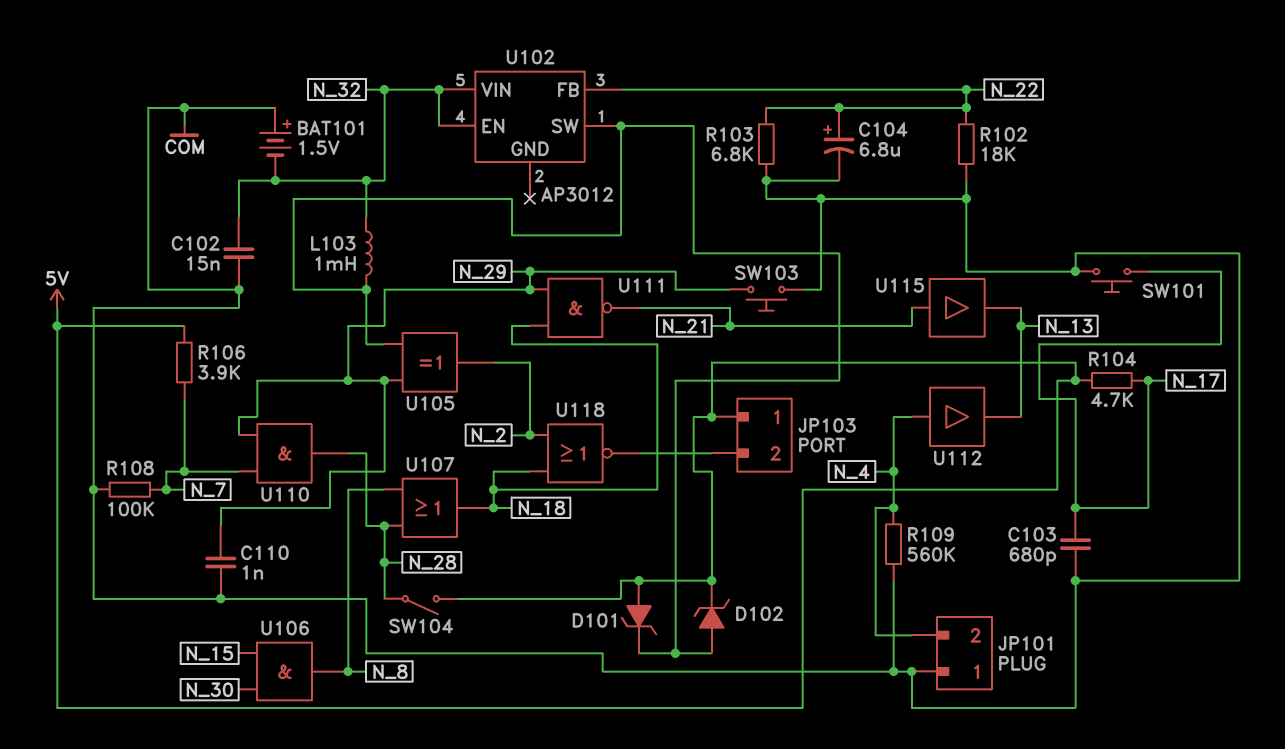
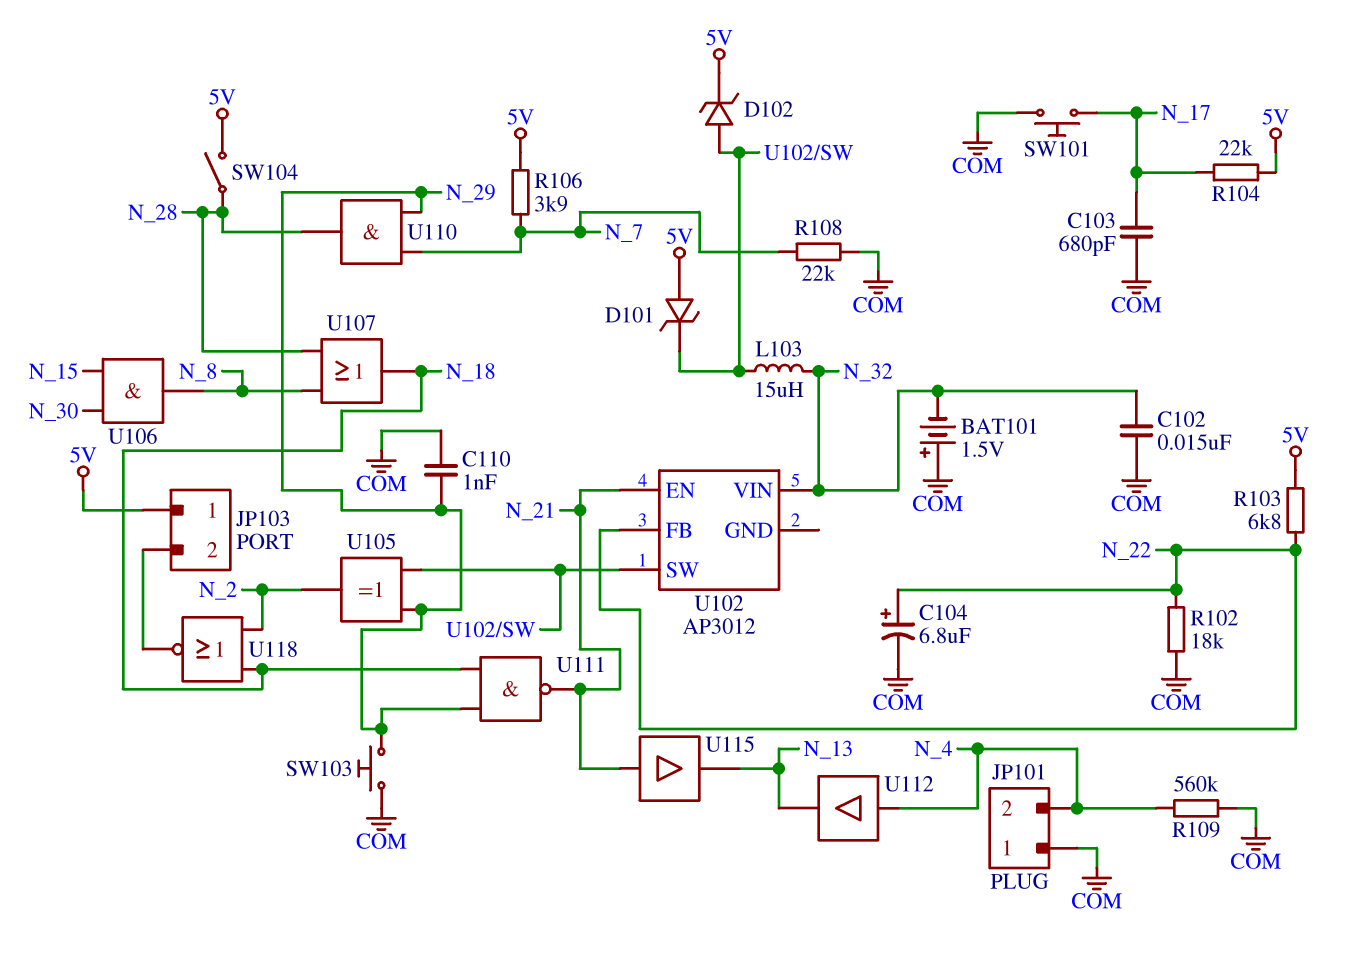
L103: 1mH (N_32, U102/SW) -> 15uH (N_32, U102/SW)
R103: 6.8k (COM, N_22) -> 6.8k (5V, N_22)
R104: 4.7k (5V, N_17) -> 22k (5V, N_17)
R108: 100k (COM, N_7) -> 22k (COM, N_7)
U102 pin EN: N_32 -> N_21

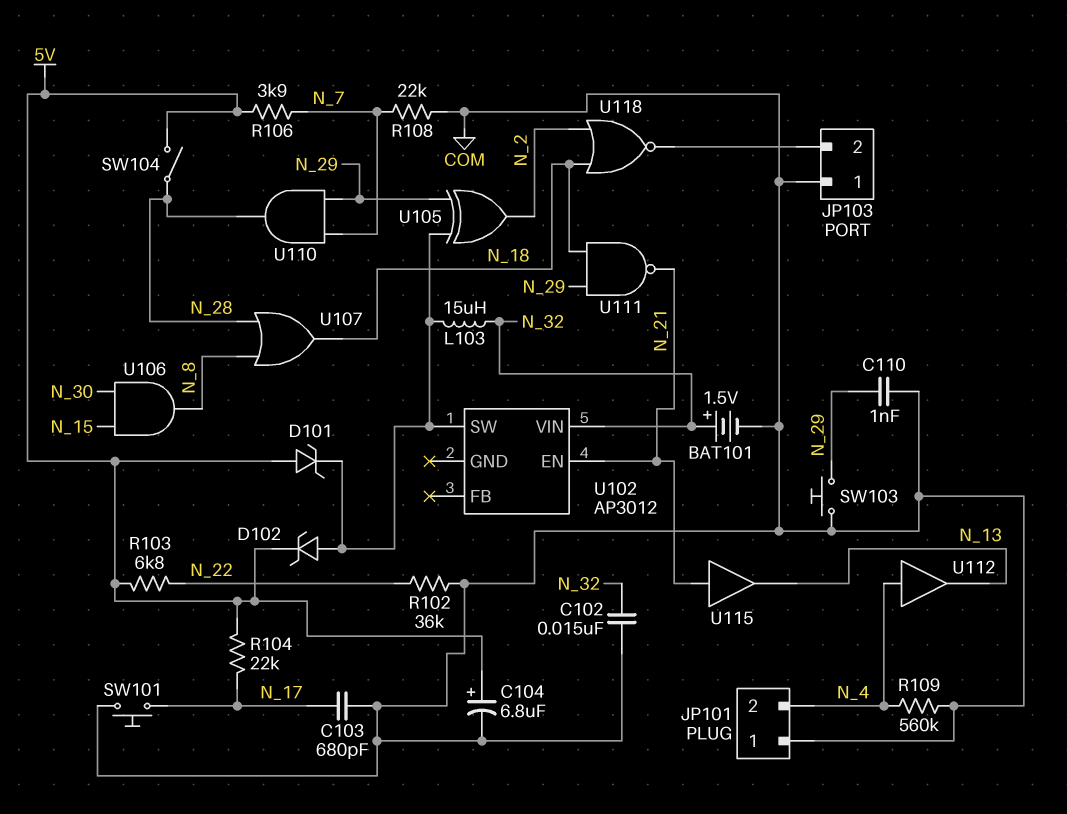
BAT101: 1.5V (plus COM, minus N_32) -> 1.5V (plus N_32, minus COM)
C104: 6.8uF (plus N_22, minus COM) -> 6.8uF (plus 5V, minus COM)
JP103 pin 1: 5V -> COM
R102: 18k (COM, N_22) -> 36k (COM, N_22)
U102 pin FB: N_22 -> none

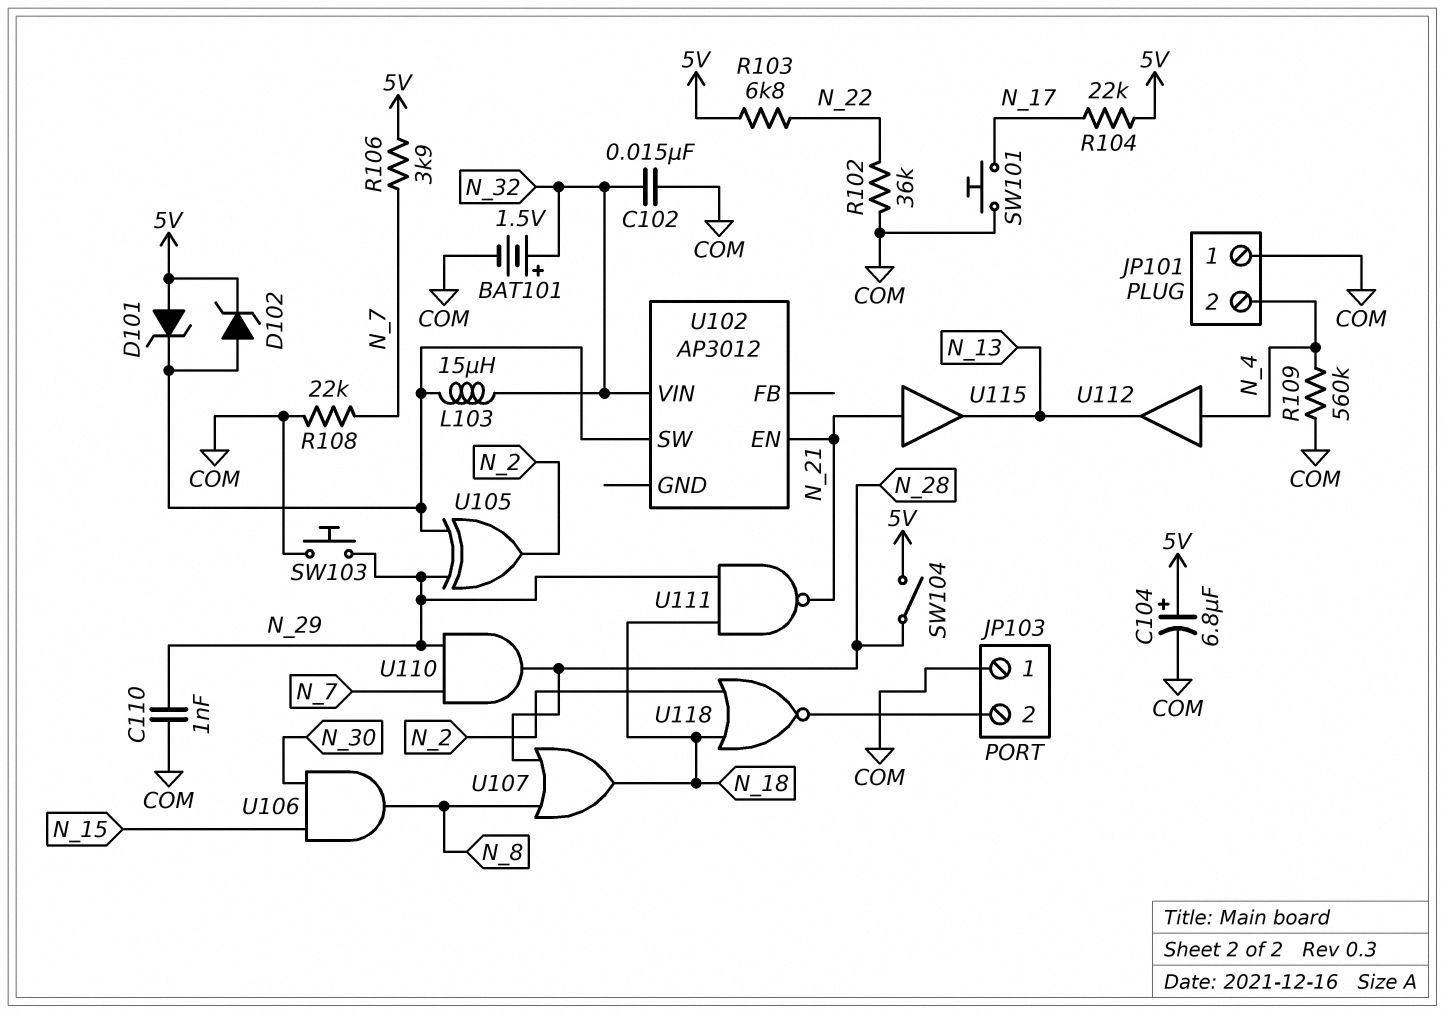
C103: 680pF (COM, N_17) -> none

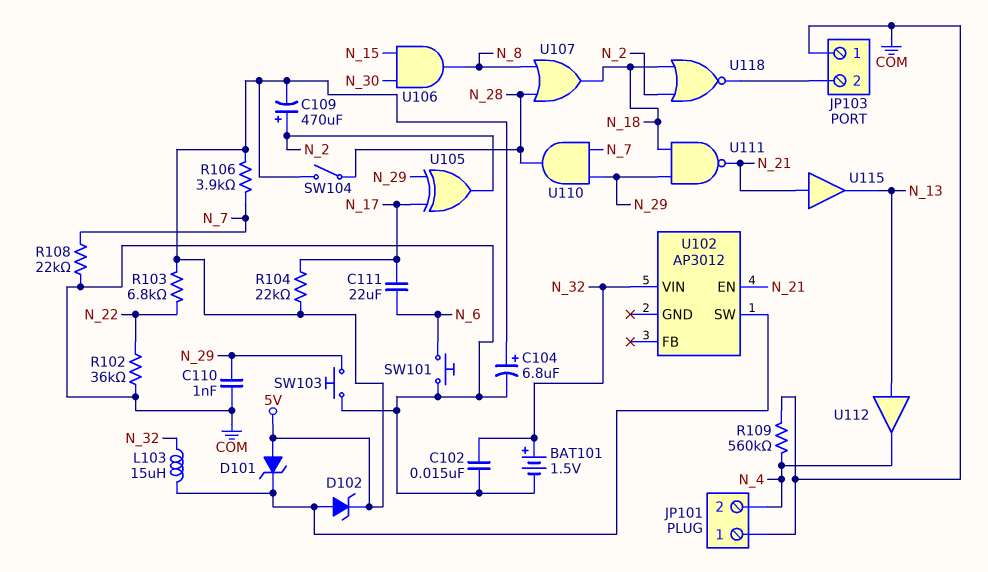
C109: none -> 470uF (plus N_2, minus 5V)
C111: none -> 22uF (N_6, N_17)
SW101: button (COM, N_17) -> button (COM, N_6)
U105: XOR (in N_29, in U102/SW, out N_2) -> XOR (in N_17, in N_29, out N_2)
U112: buffer (in N_4, out N_13) -> buffer (in N_13, out N_4)

